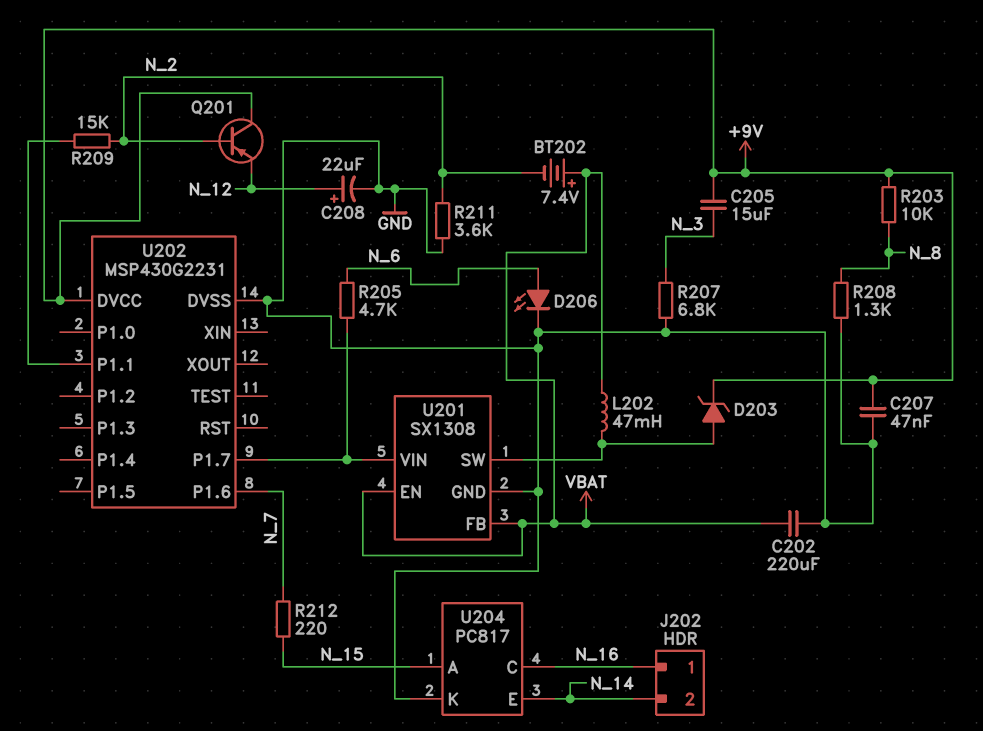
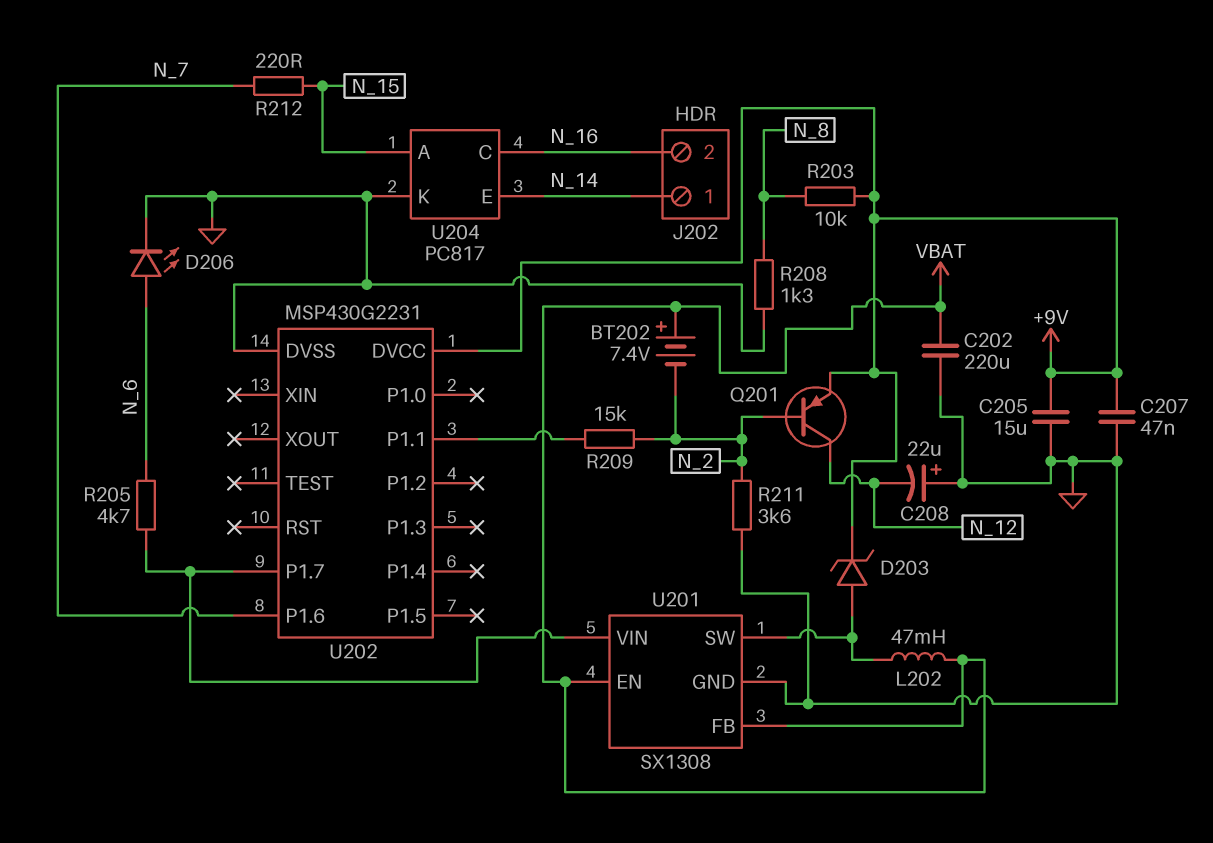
C205: 15uF (+9V, N_3) -> 15uF (+9V, GND)
C208: 22uF (plus N_12, minus GND) -> 22uF (plus GND, minus N_12)
J202 pin 1: N_16 -> N_14
J202 pin 2: N_14 -> N_16
Q201: PNP (B N_2, C +9V, E N_12) -> PNP (B N_2, C N_12, E +9V)
R207: 6.8k (GND, N_3) -> none

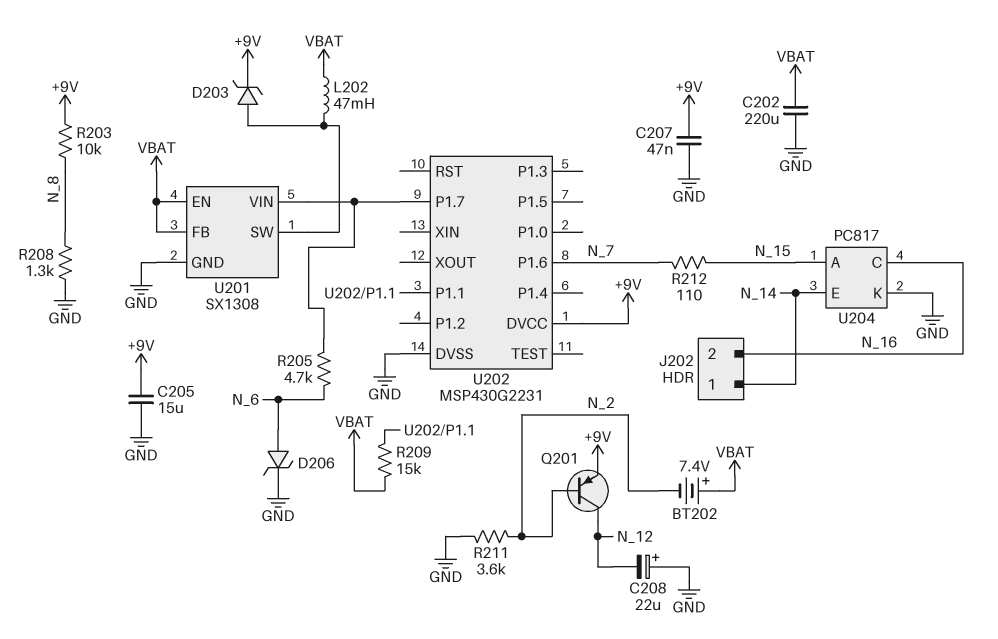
D206: LED (A N_6, K GND) -> zener (A N_6, K GND)
R209: 15k (N_2, U202/P1.1) -> 15k (U202/P1.1, VBAT)
R212: 220 (N_7, N_15) -> 110 (N_7, N_15)

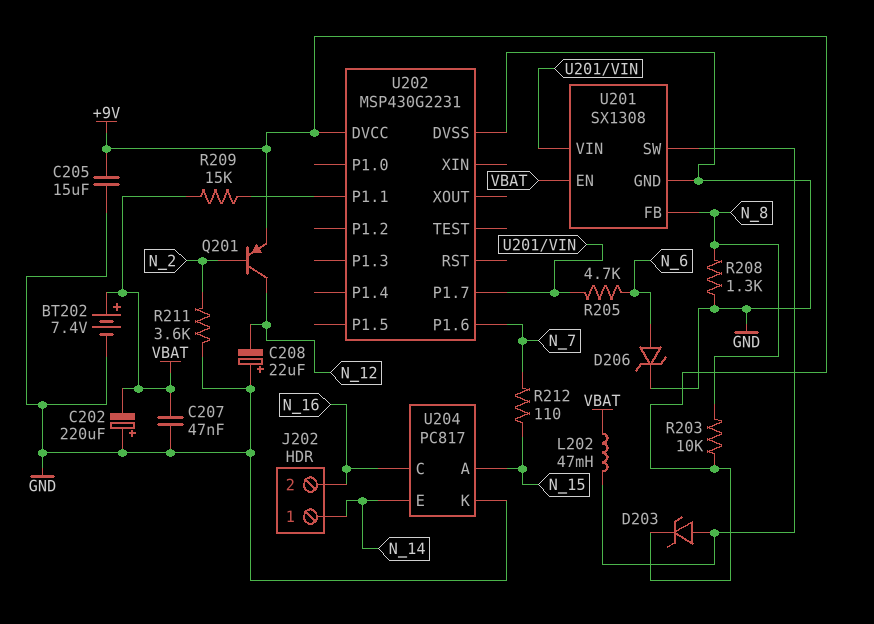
BT202: 7.4V (plus VBAT, minus N_2) -> 7.4V (plus VBAT, minus GND)
C202: 220uF (GND, VBAT) -> 220uF (plus GND, minus VBAT)
C207: 47nF (+9V, GND) -> 47nF (GND, VBAT)
U201 pin FB: VBAT -> N_8

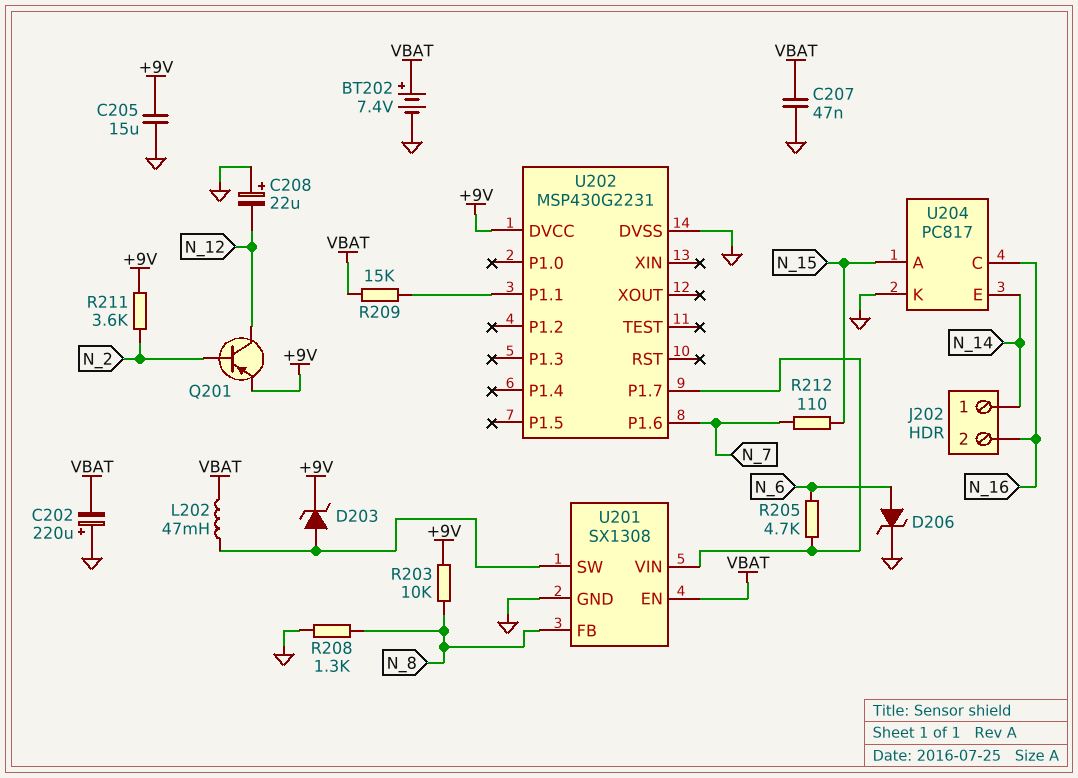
R211: 3.6k (GND, N_2) -> 3.6k (+9V, N_2)

